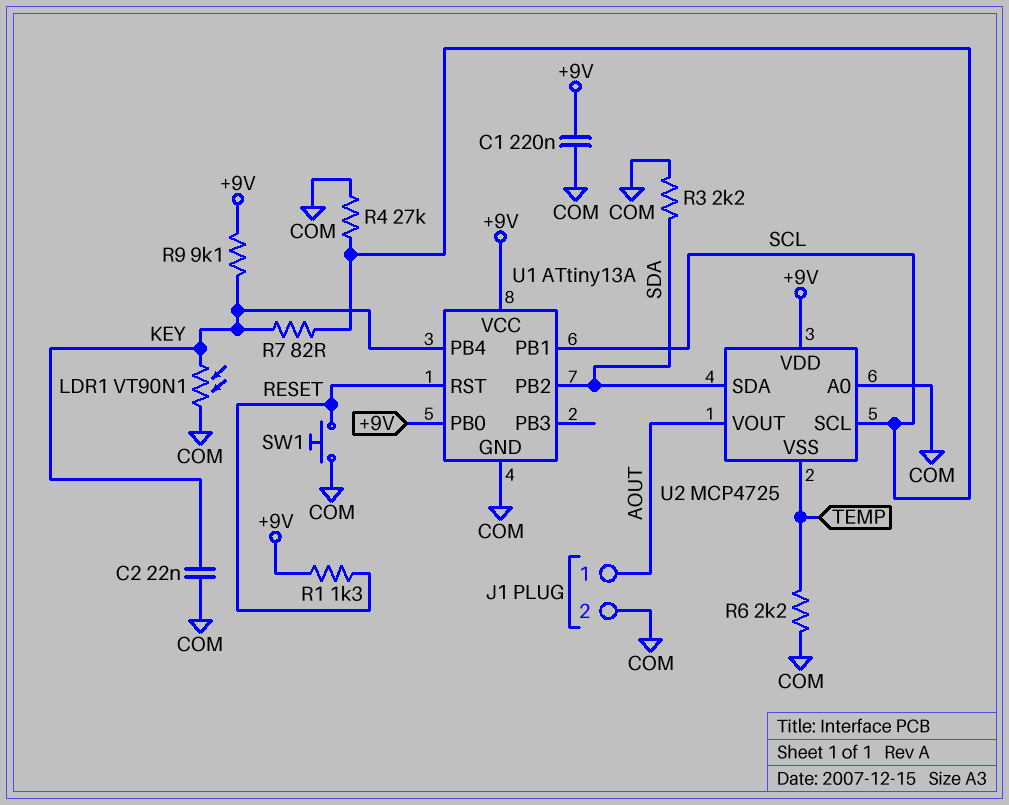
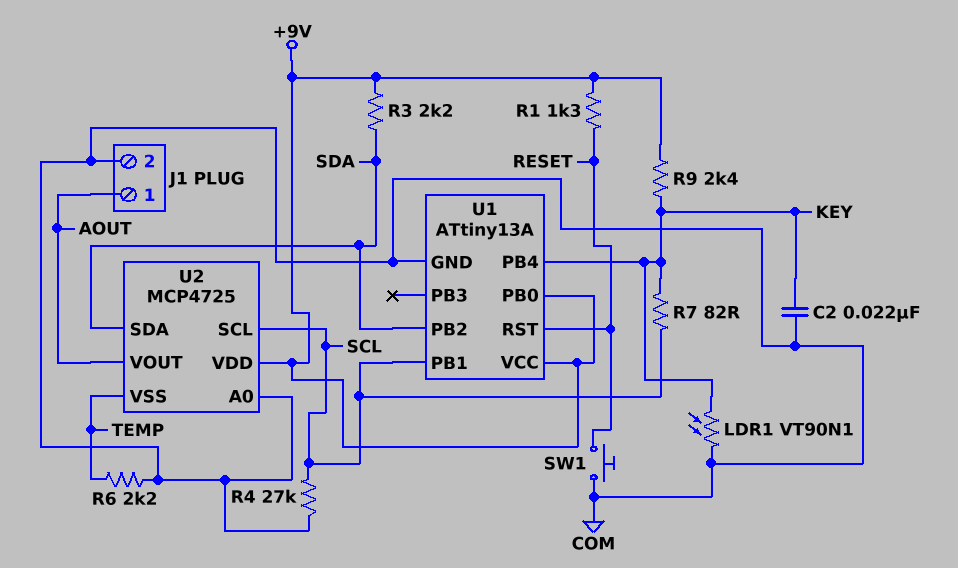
C1: 220nF (+9V, COM) -> none
R3: 2.2k (COM, SDA) -> 2.2k (+9V, SDA)
R9: 9.1k (+9V, KEY) -> 2.4k (+9V, KEY)

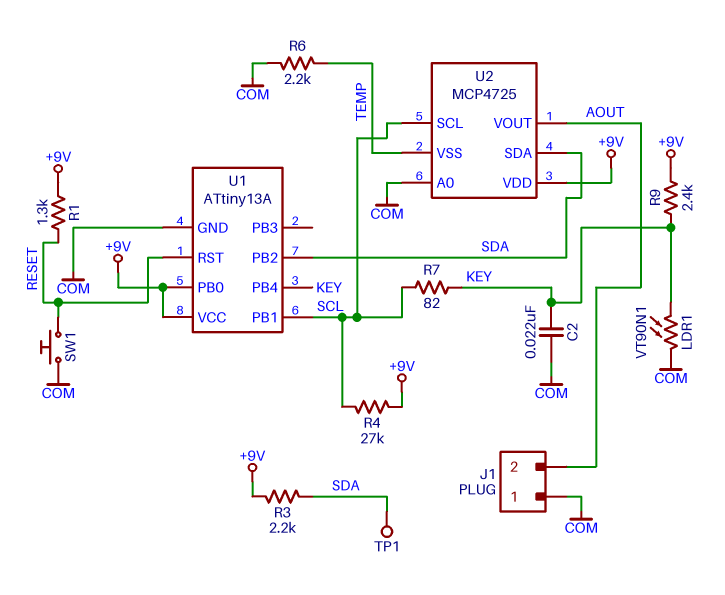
J1 pin 1: AOUT -> COM
J1 pin 2: COM -> AOUT
R4: 27k (COM, SCL) -> 27k (+9V, SCL)
TP1: none -> test point (SDA)

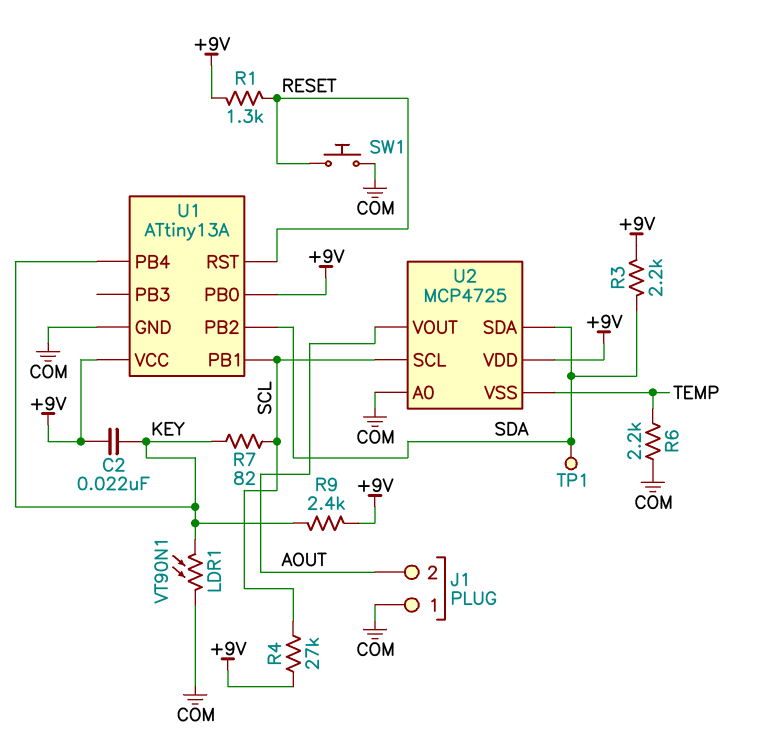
C2: 22nF (COM, KEY) -> 22nF (+9V, KEY)

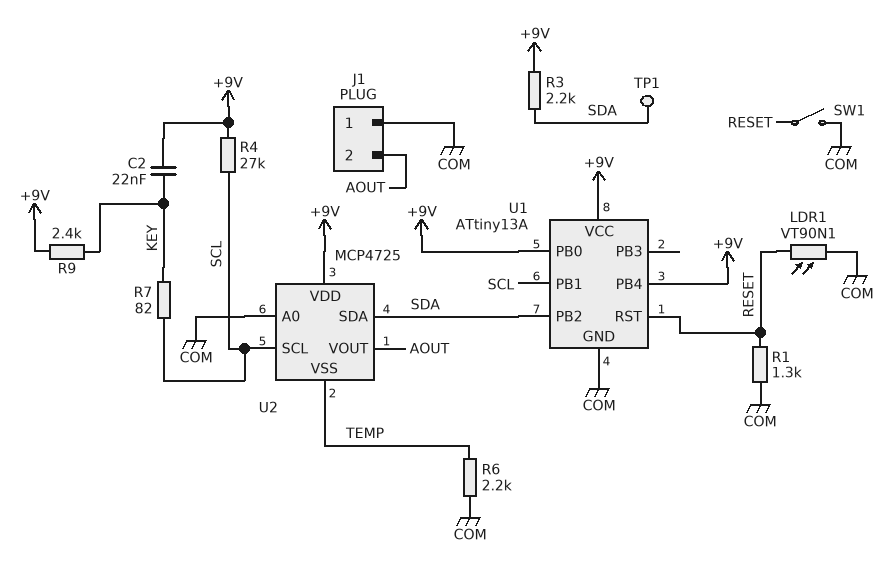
LDR1: VT90N1 (COM, KEY) -> VT90N1 (COM, RESET)
R1: 1.3k (+9V, RESET) -> 1.3k (COM, RESET)
SW1: button (COM, RESET) -> switch (COM, RESET)
U1 pin PB4: KEY -> +9V

